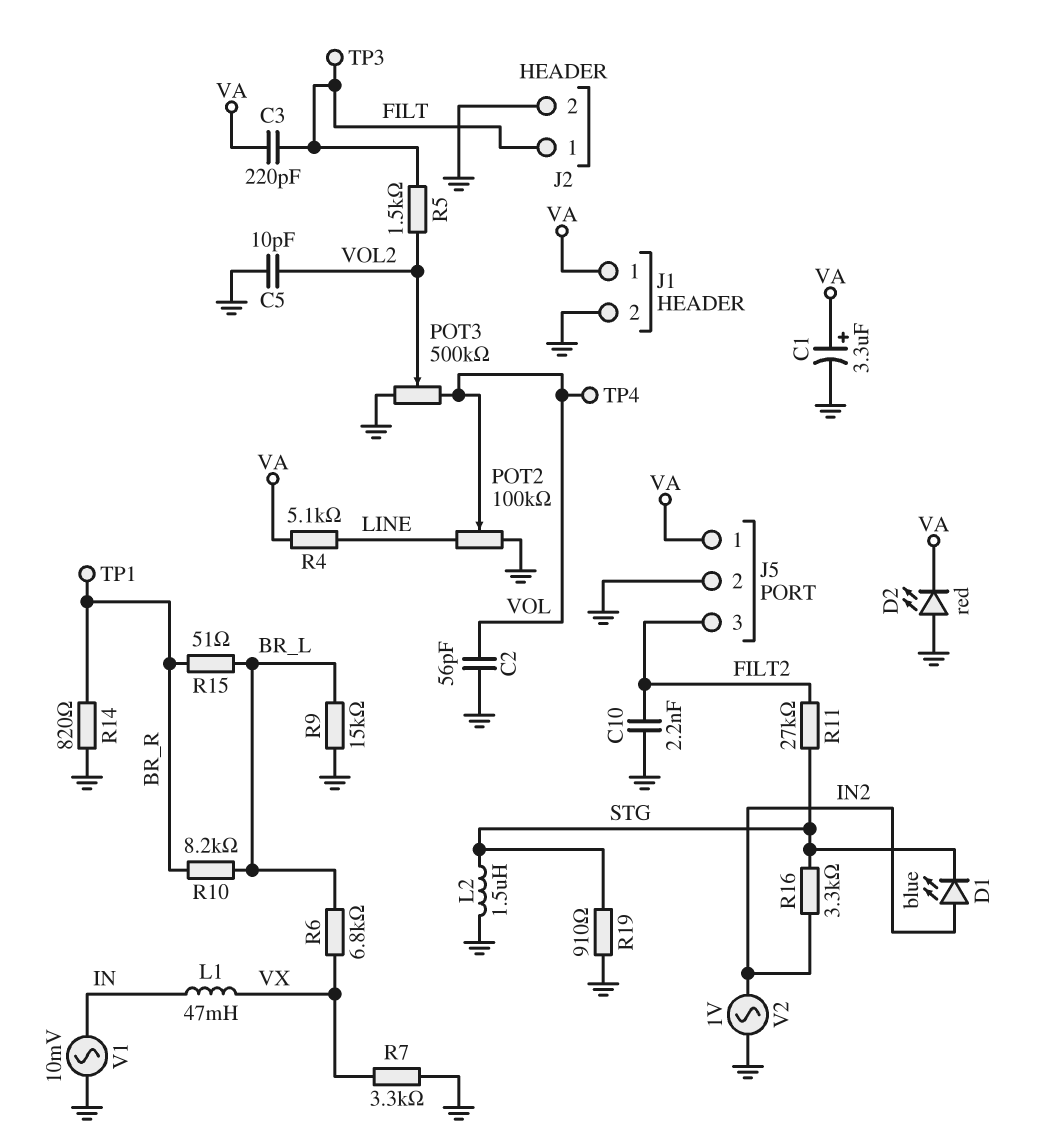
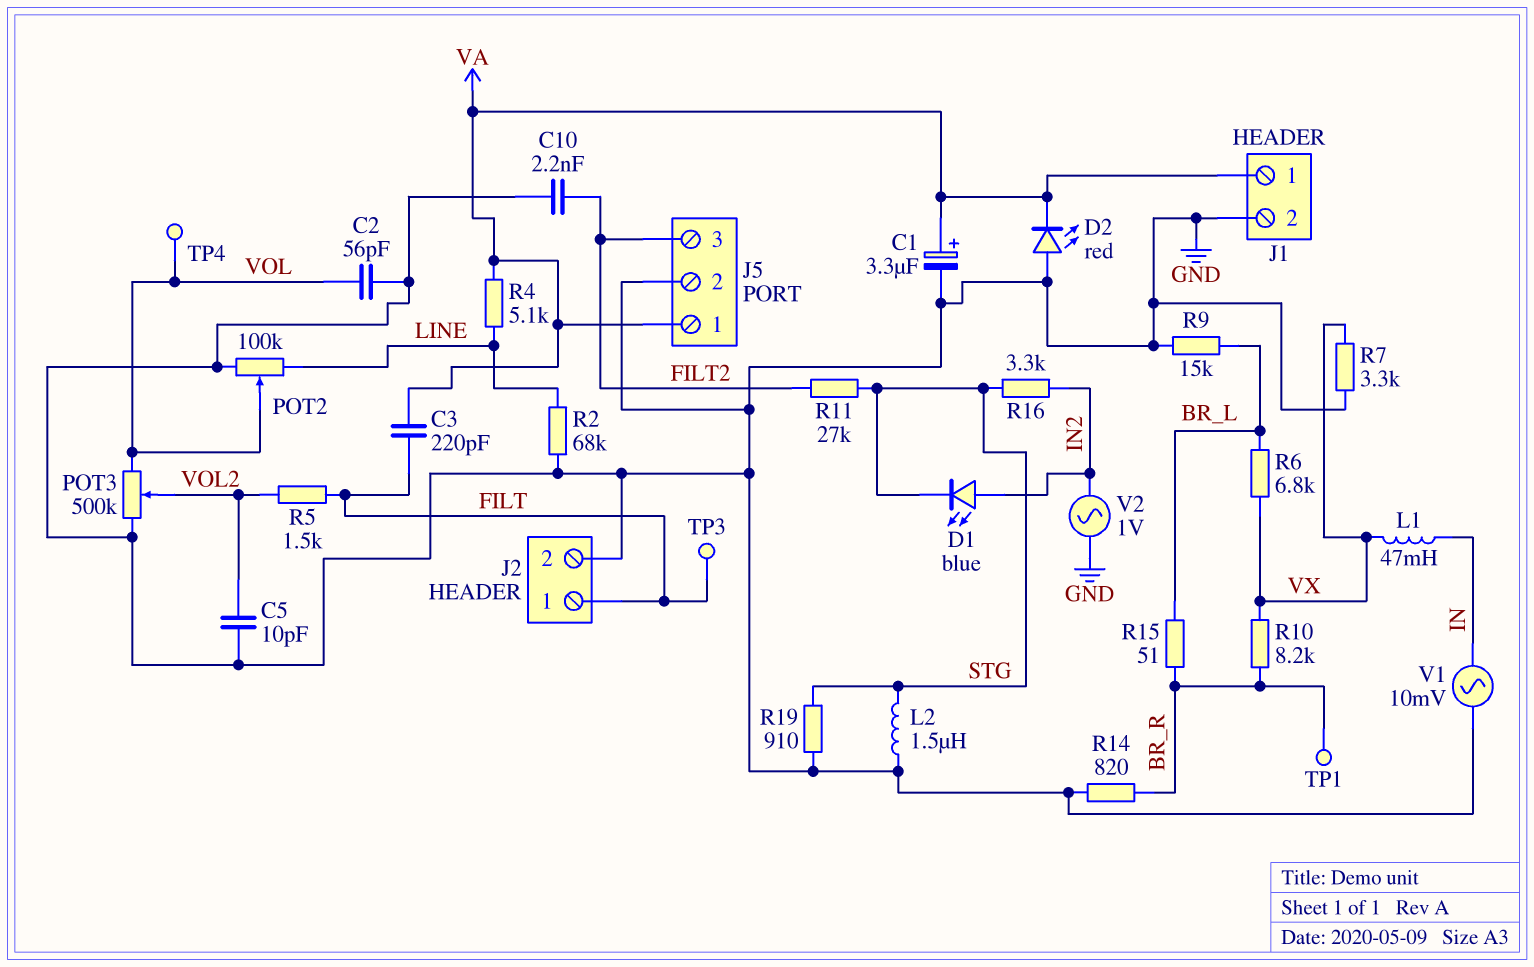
R2: none -> 68k (GND, LINE)
R10: 8.2k (BR_L, BR_R) -> 8.2k (BR_R, VX)

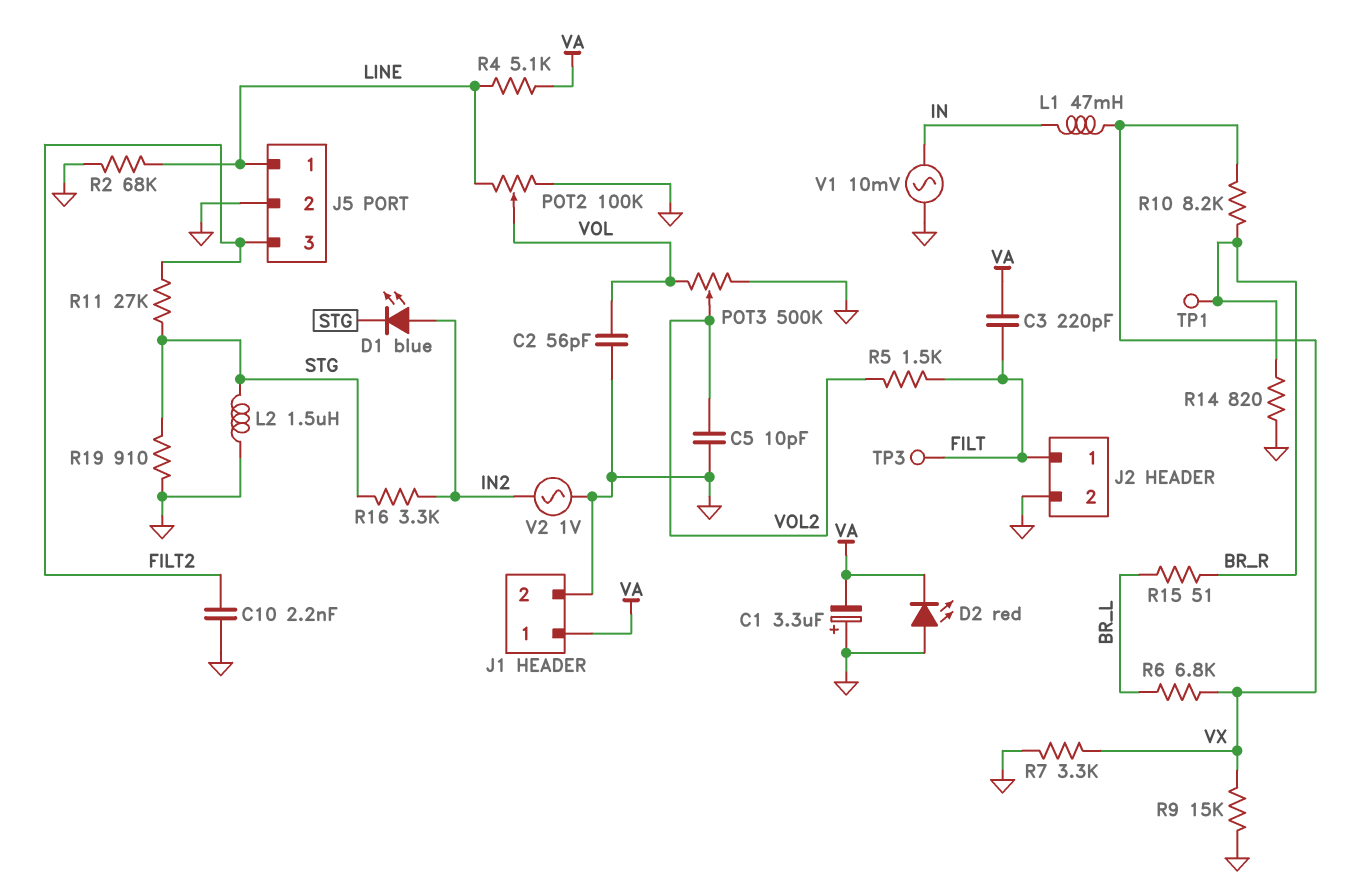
C1: 3.3uF (plus VA, minus GND) -> 3.3uF (plus GND, minus VA)
J5 pin 1: VA -> LINE
R9: 15k (BR_L, GND) -> 15k (GND, VX)
TP4: test point (VOL) -> none

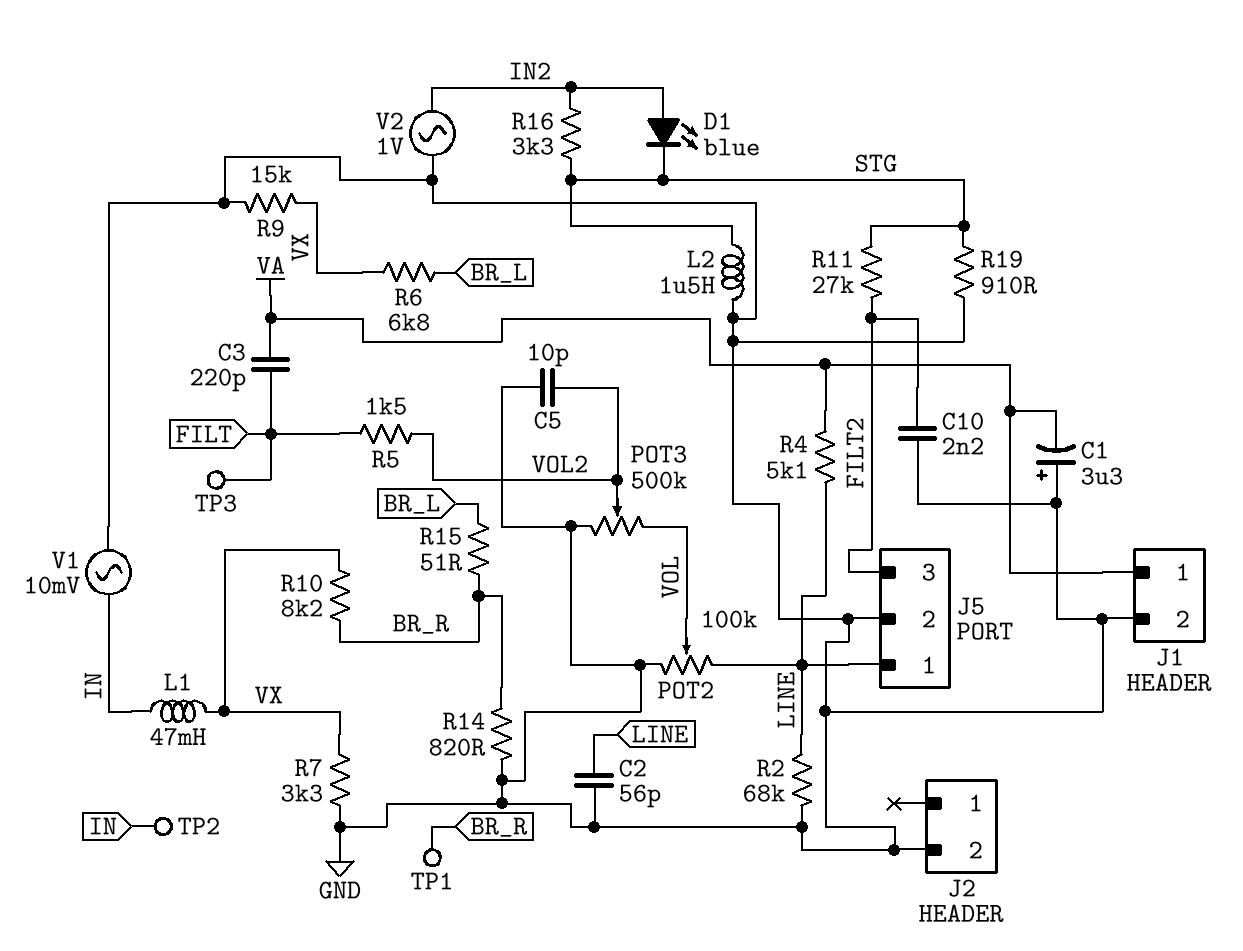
C2: 56pF (GND, VOL) -> 56pF (GND, LINE)
D2: LED red (A GND, K VA) -> none
J2 pin 1: FILT -> none
TP2: none -> test point (IN)

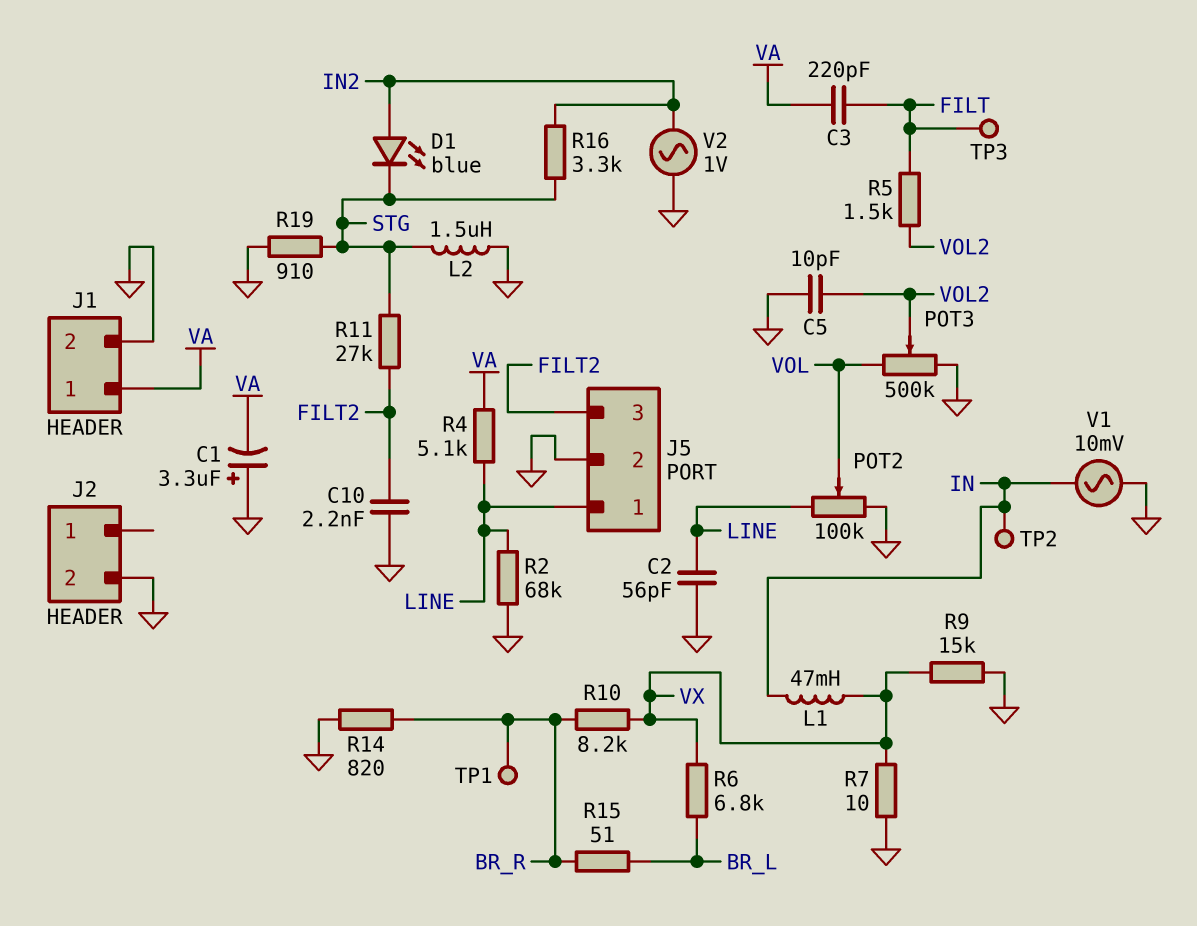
R7: 3.3k (GND, VX) -> 10 (GND, VX)

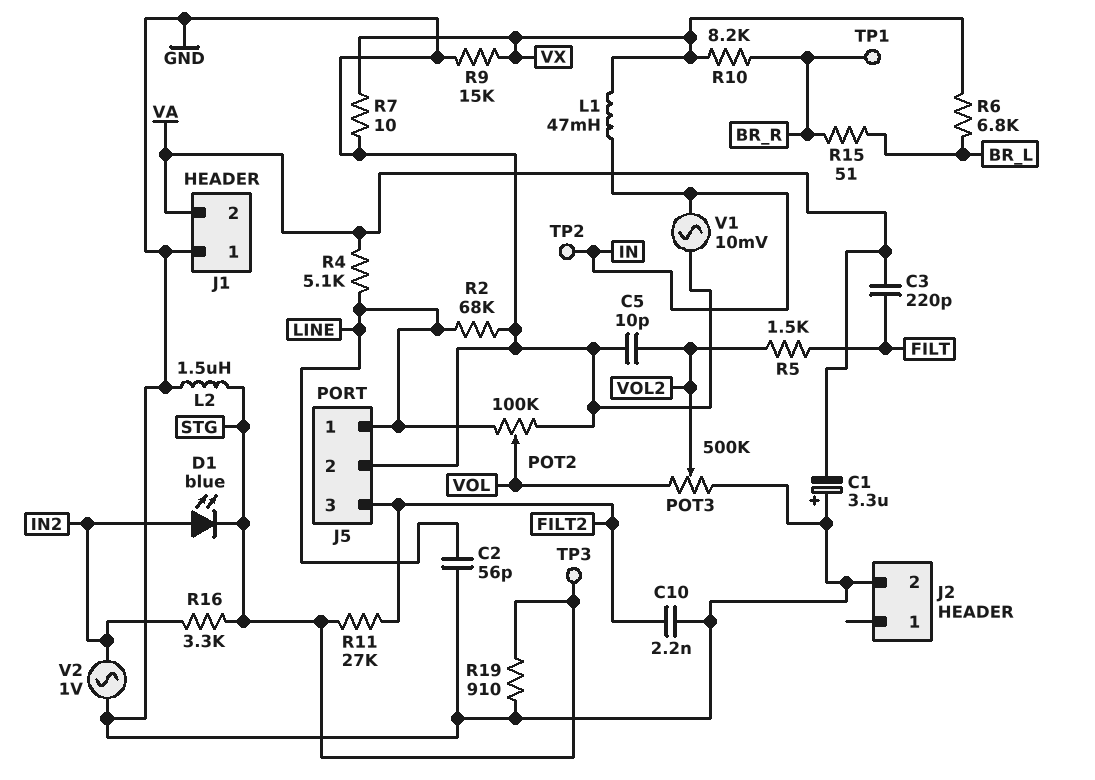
J1 pin 1: VA -> GND
J1 pin 2: GND -> VA
R14: 820 (BR_R, GND) -> none
TP3: test point (FILT) -> test point (STG)

